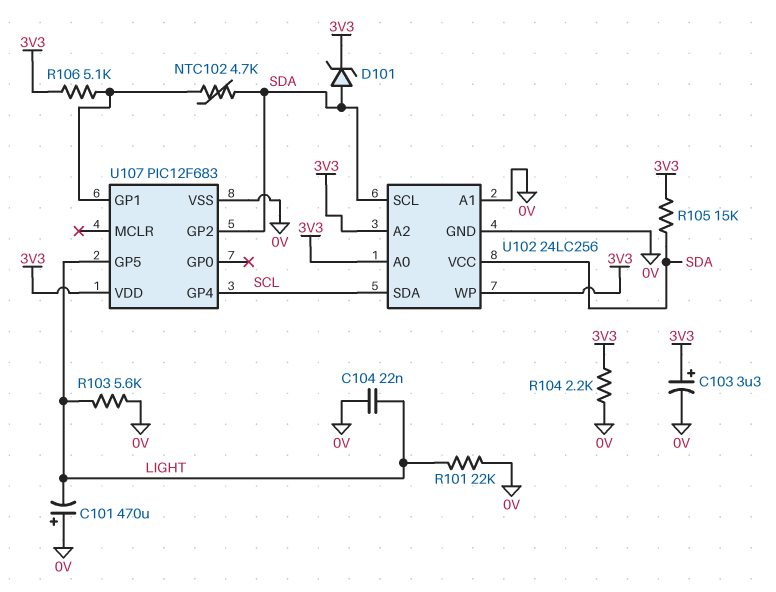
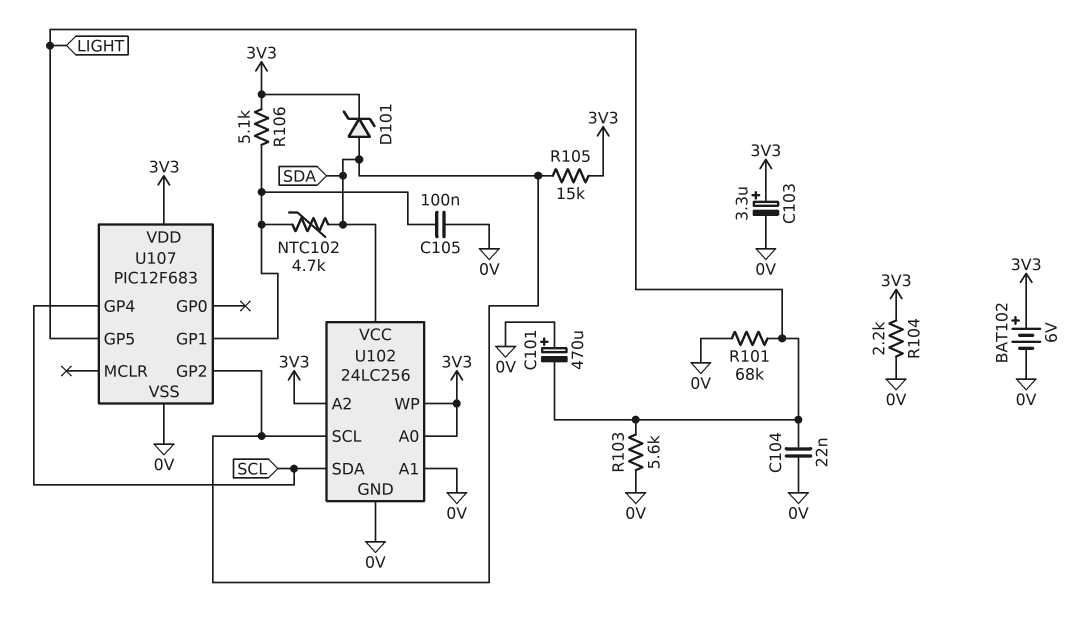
BAT102: none -> 6V (plus 3V3, minus 0V)
C105: none -> 100nF (0V, U107/GP1)
R101: 22k (0V, LIGHT) -> 68k (0V, LIGHT)

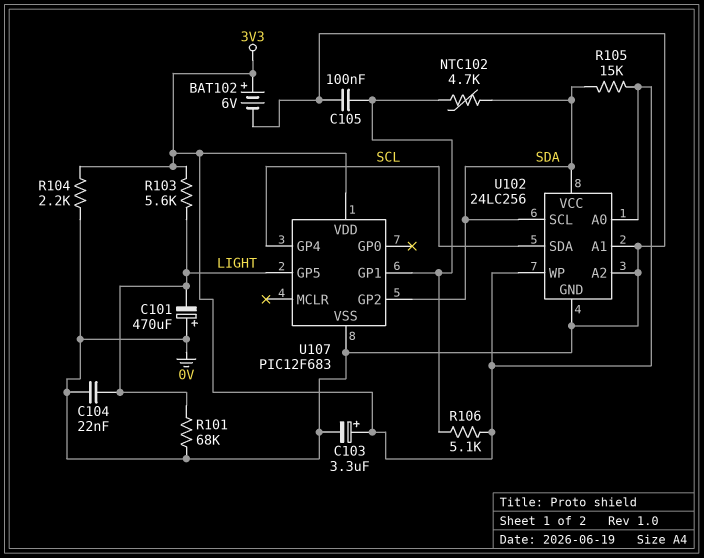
D101: zener (A SDA, K 3V3) -> none
R103: 5.6k (0V, LIGHT) -> 5.6k (3V3, LIGHT)
U102 pin A2: 3V3 -> 0V

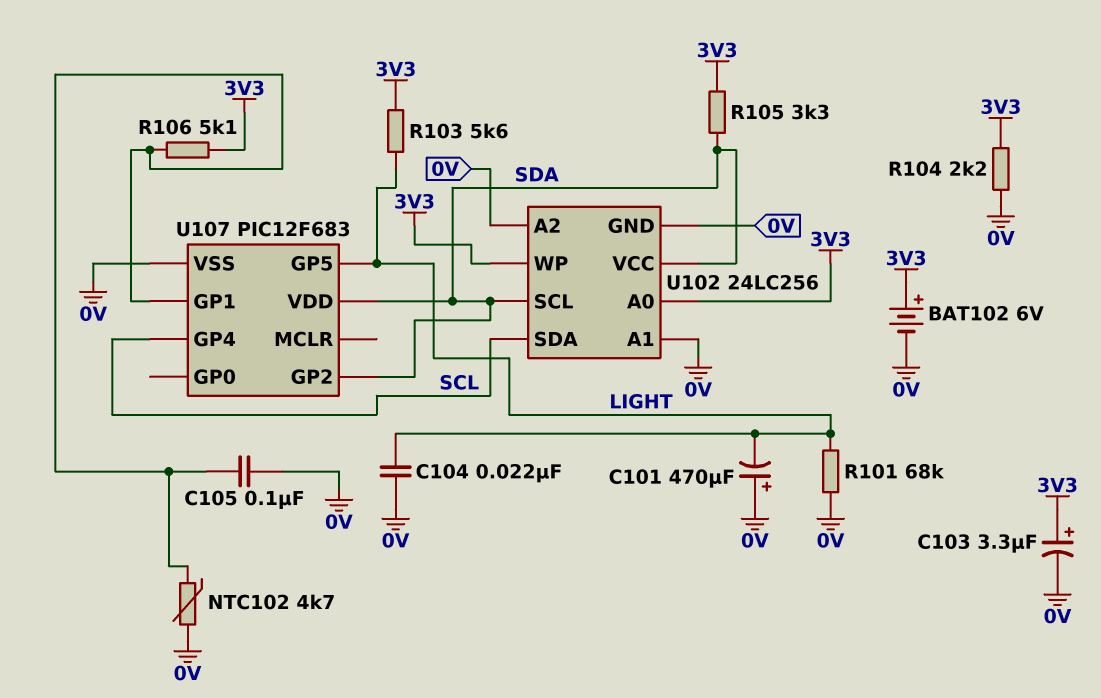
NTC102: 4.7k (SDA, U107/GP1) -> 4.7k (0V, U107/GP1)
R105: 15k (3V3, SDA) -> 3.3k (3V3, SDA)
U107 pin VDD: 3V3 -> SDA

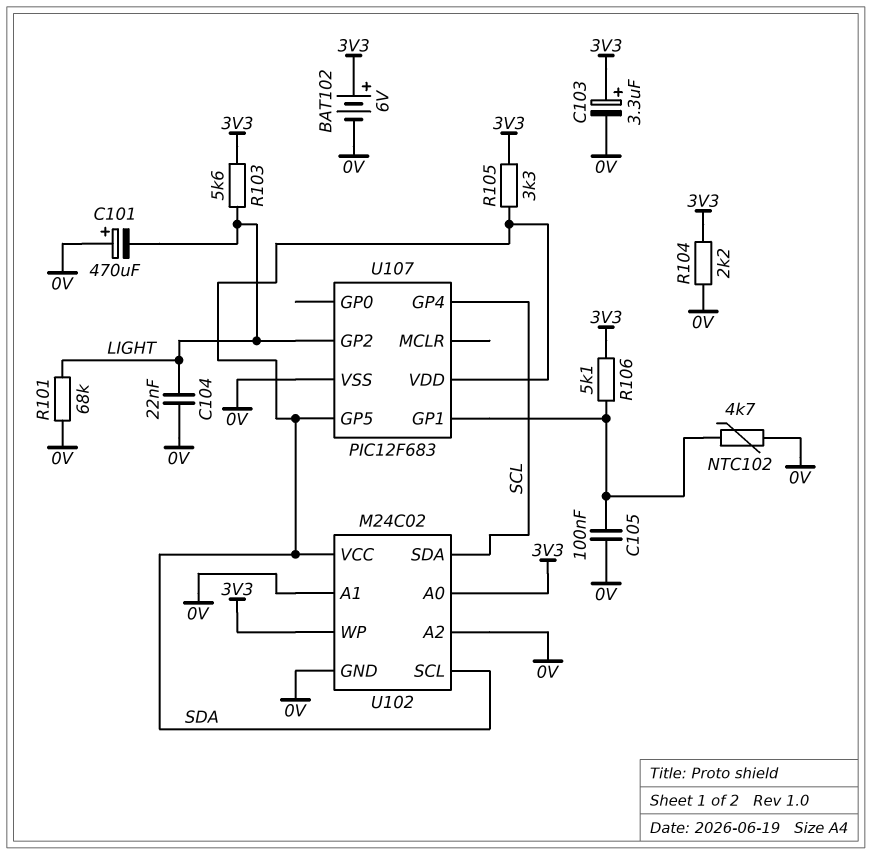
U102: 24LC256 -> M24C02
U107 pin GP2: SDA -> LIGHT
U107 pin GP5: LIGHT -> SDA

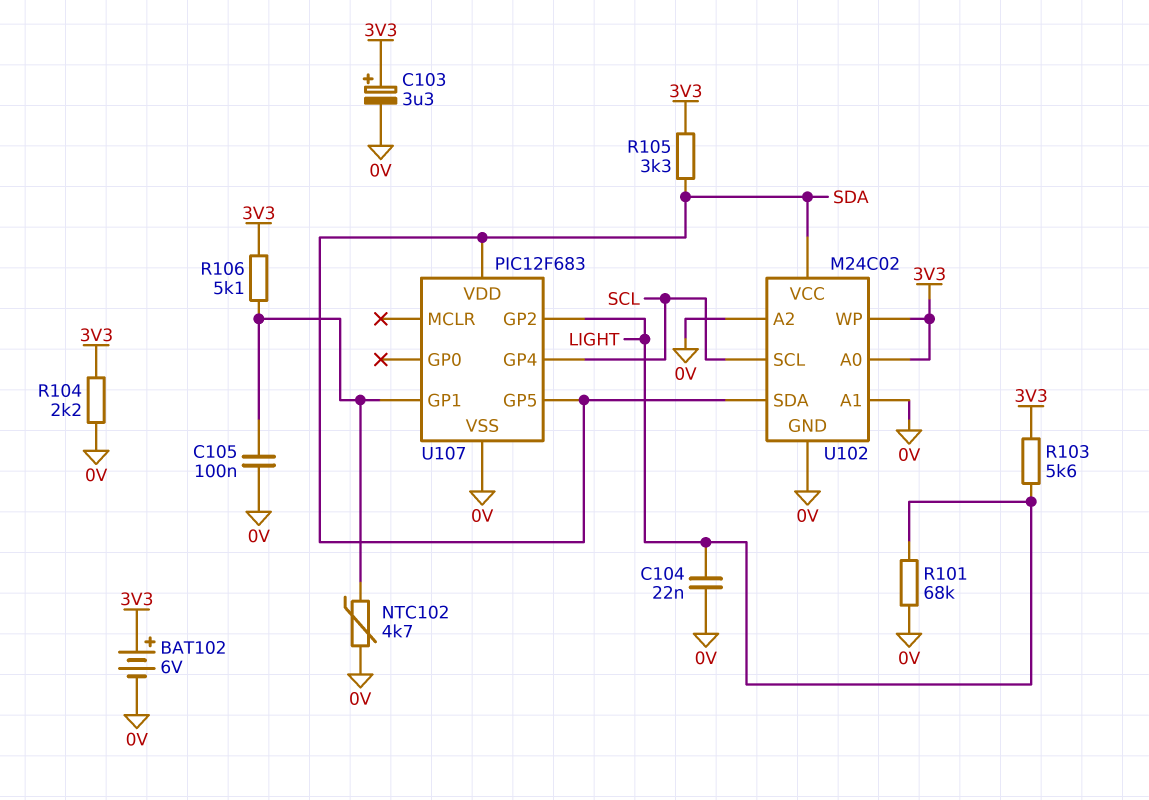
C101: 470uF (plus 0V, minus LIGHT) -> none
U102 pin SCL: SDA -> SCL
U102 pin SDA: SCL -> SDA

